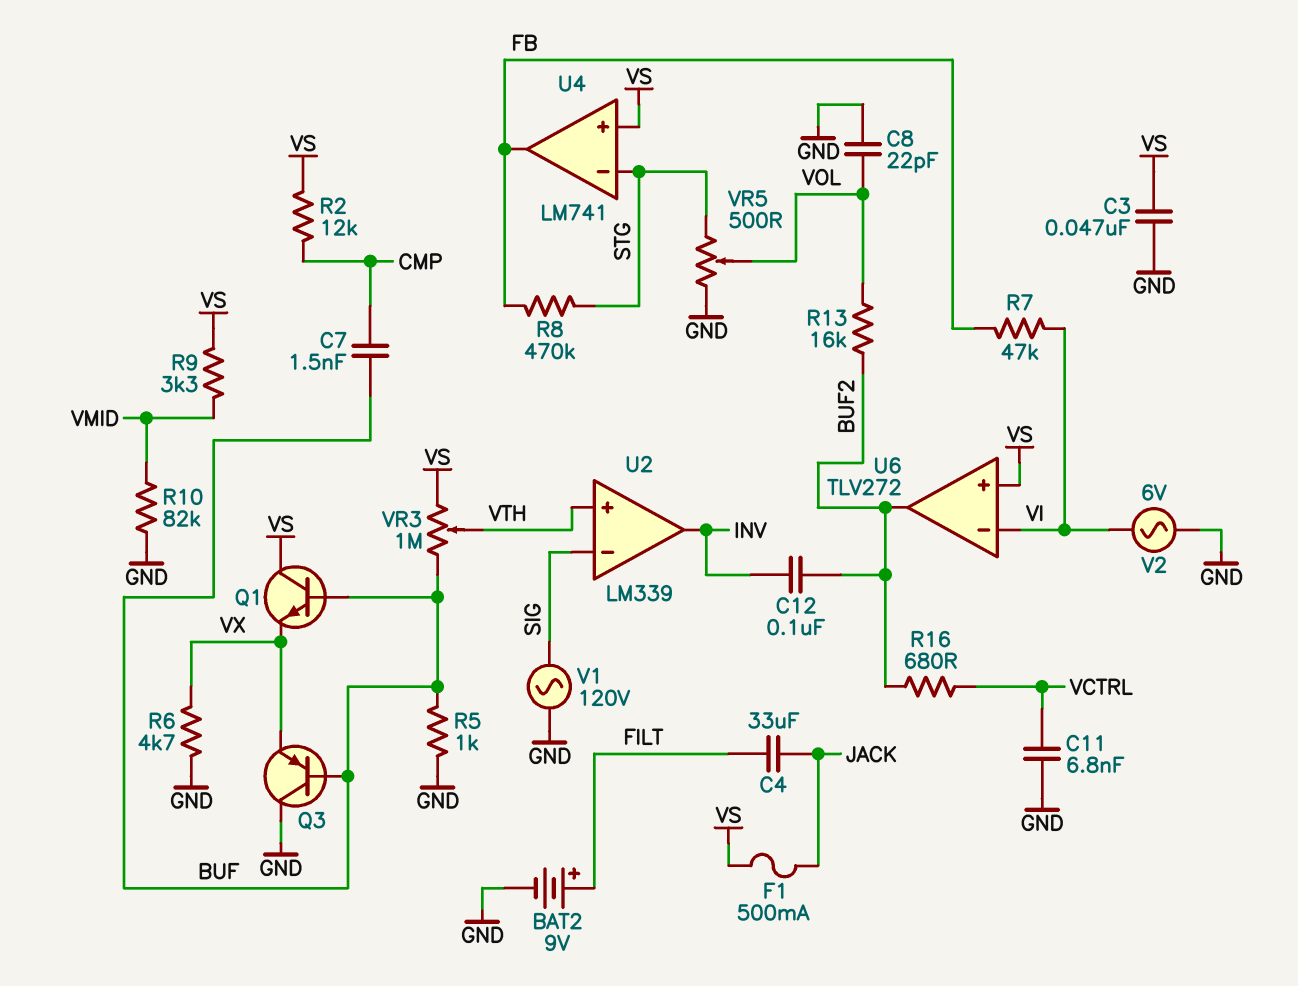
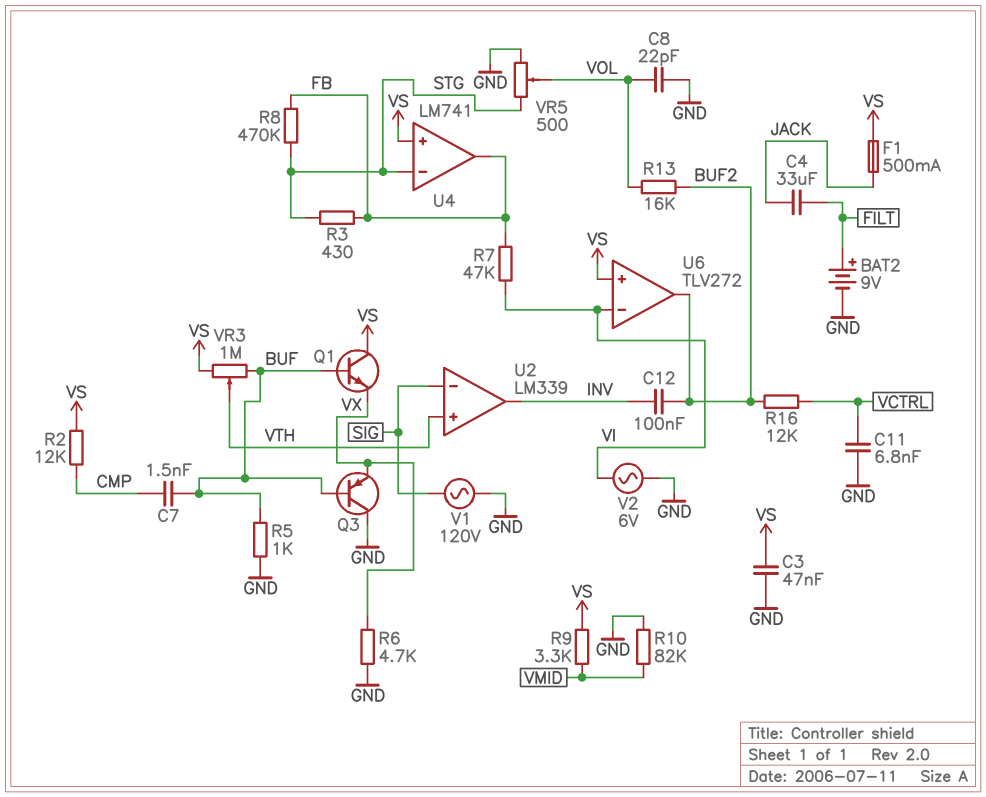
R3: none -> 430 (FB, STG)
R16: 680 (BUF2, VCTRL) -> 12k (BUF2, VCTRL)

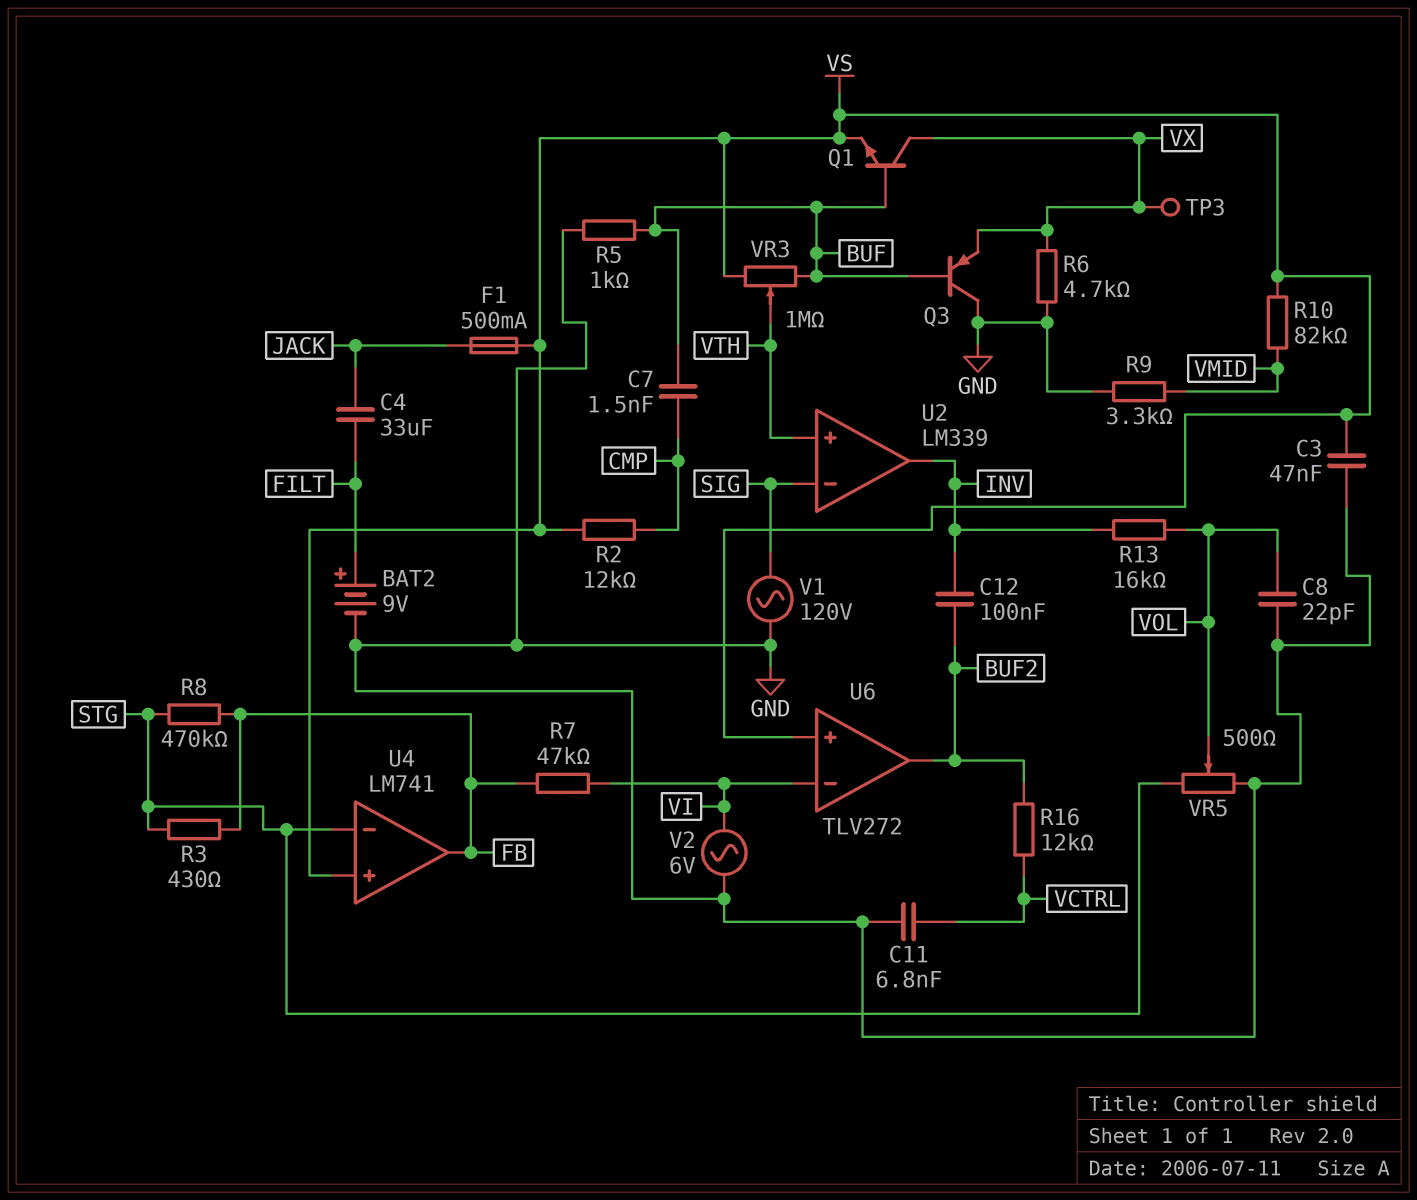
Q1: NPN (B BUF, C VS, E VX) -> NPN (B BUF, C VX, E VS)
R9: 3.3k (VMID, VS) -> 3.3k (GND, VMID)
R10: 82k (GND, VMID) -> 82k (VMID, VS)
R13: 16k (BUF2, VOL) -> 16k (INV, VOL)
TP3: none -> test point (VX)

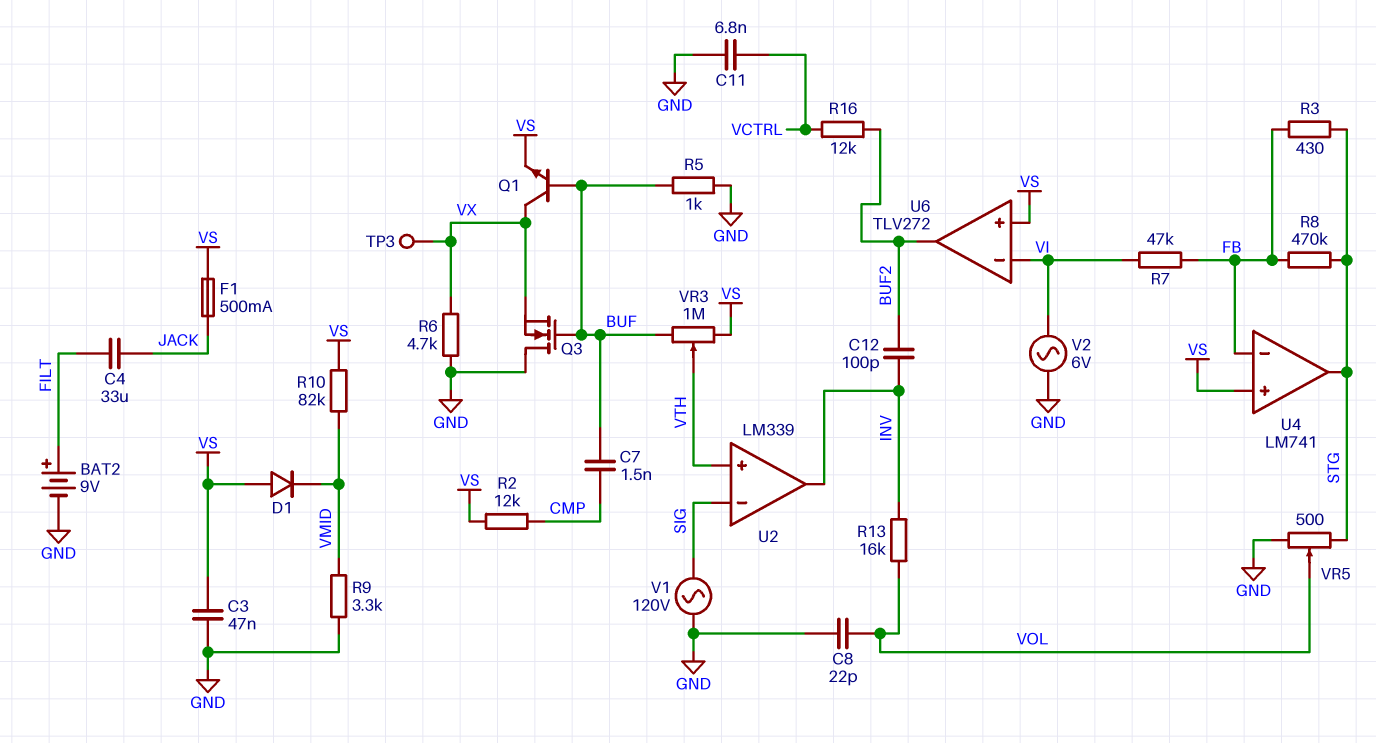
C12: 100nF (BUF2, INV) -> 100pF (BUF2, INV)
D1: none -> diode (A VS, K VMID)
Q3: PNP (B BUF, C GND, E VX) -> NMOS (G BUF, D GND, S VX)
U4 pin in-: STG -> FB
U4 pin out: FB -> STG

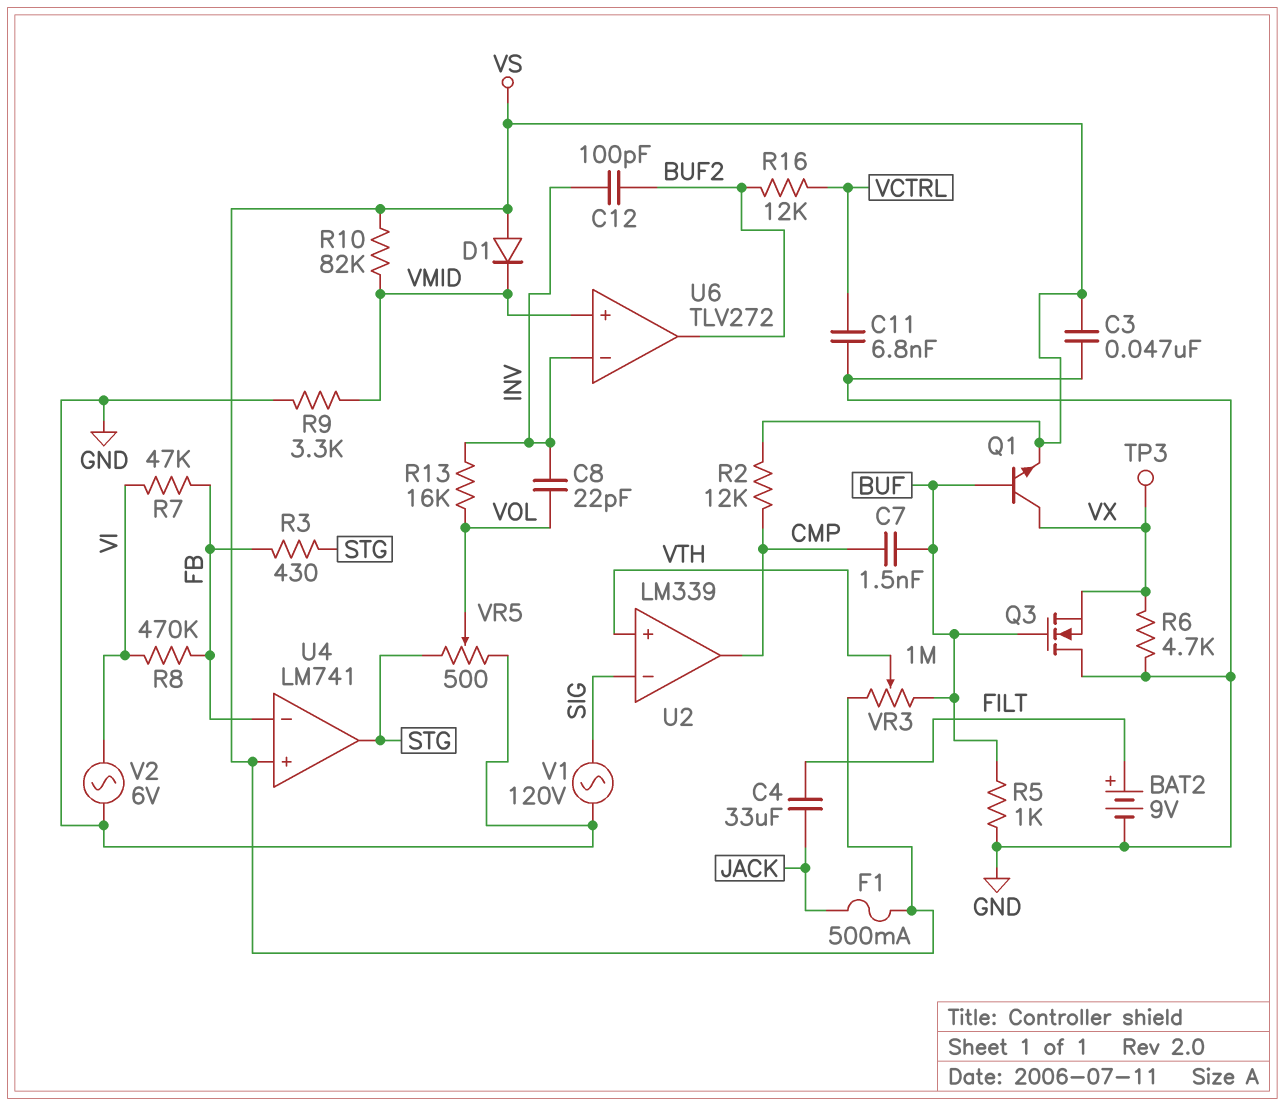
C8: 22pF (GND, VOL) -> 22pF (INV, VOL)
R8: 470k (FB, STG) -> 470k (FB, VI)
U2 pin out: INV -> CMP
U6 pin in+: VS -> VMID
U6 pin in-: VI -> INV

